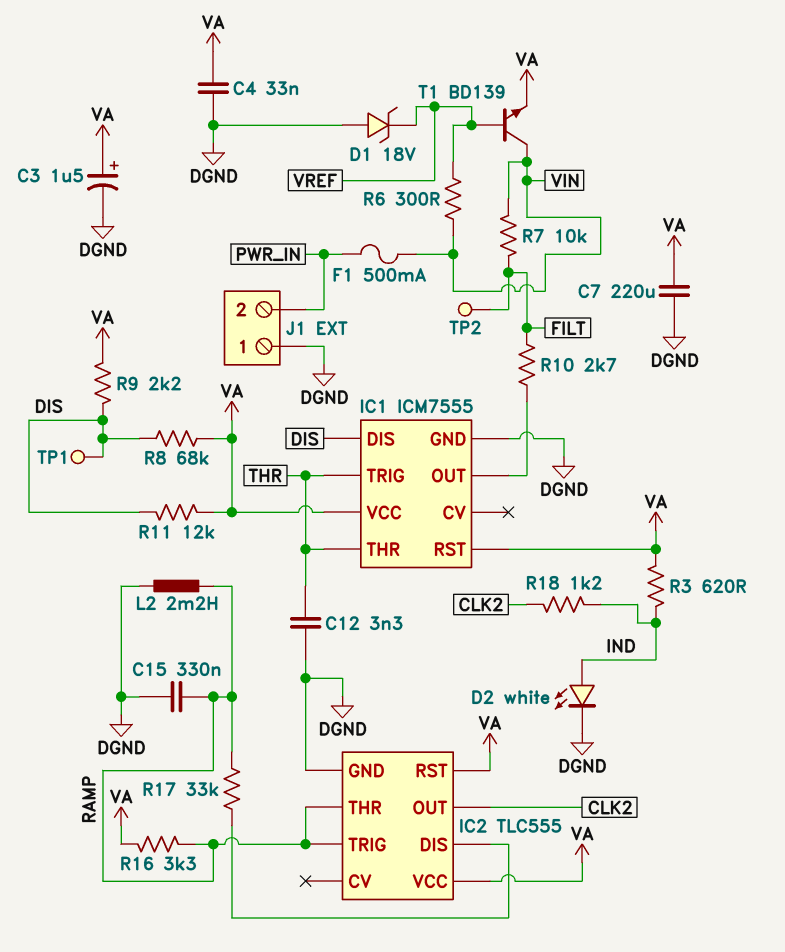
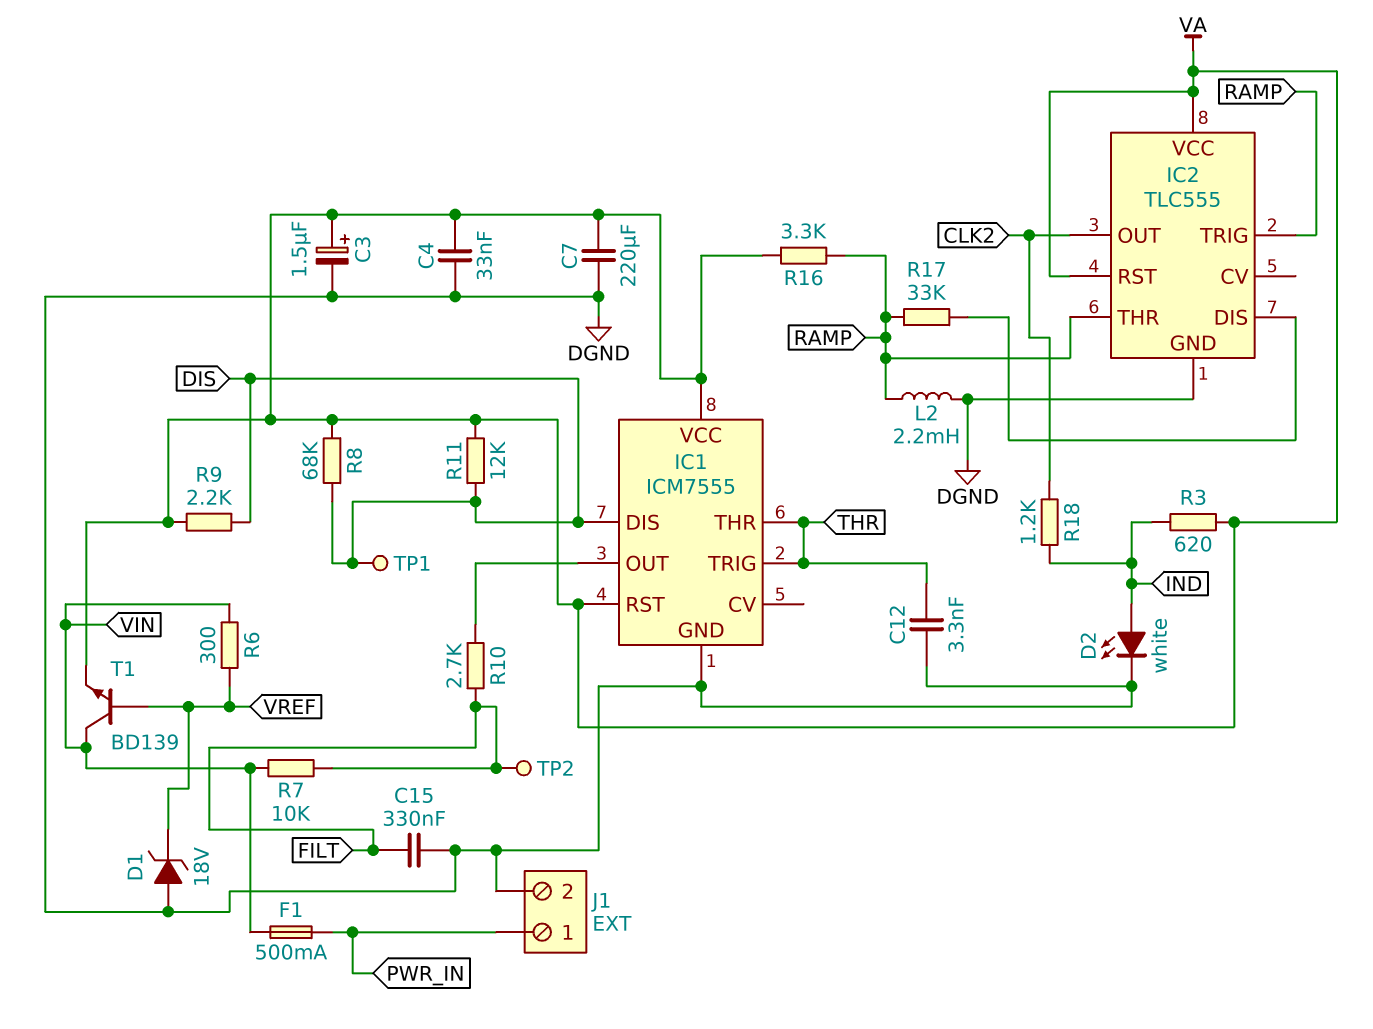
C15: 330nF (DGND, RAMP) -> 330nF (DGND, FILT)
J1 pin 1: DGND -> PWR_IN
J1 pin 2: PWR_IN -> DGND

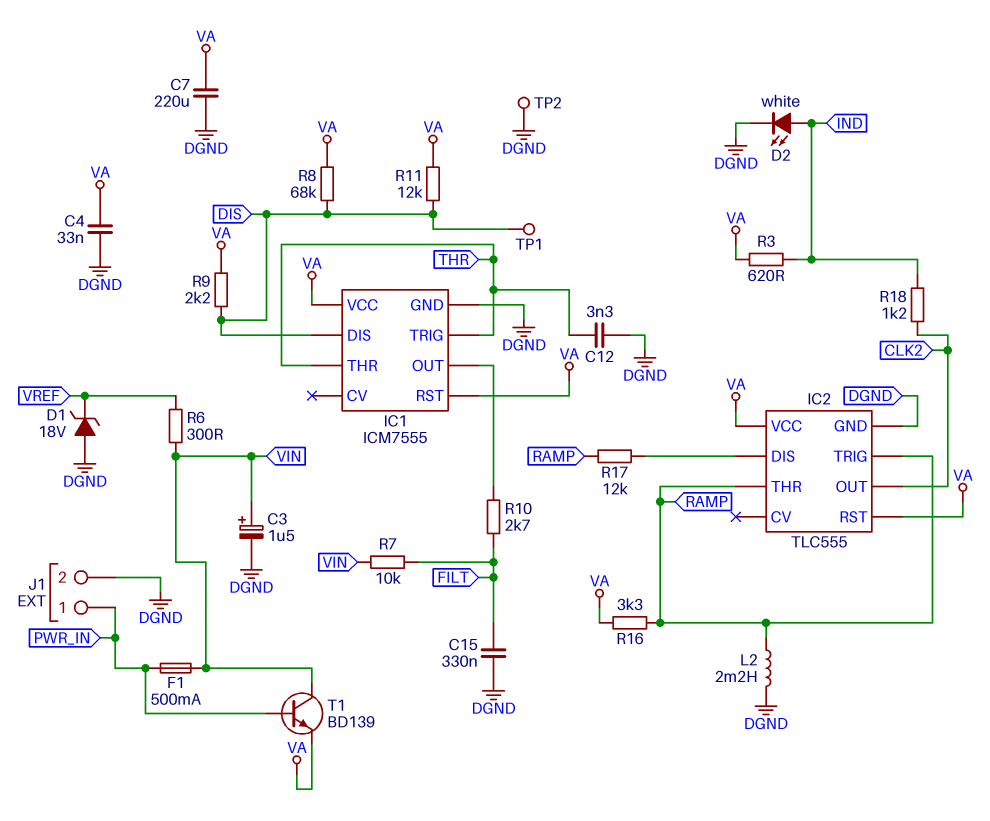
C3: 1.5uF (plus VA, minus DGND) -> 1.5uF (plus VIN, minus DGND)
R17: 33k (IC2/DIS, RAMP) -> 12k (IC2/DIS, RAMP)
T1: NPN BD139 (B VREF, C VIN, E VA) -> NPN BD139 (B PWR_IN, C VIN, E VA)
TP2: test point (FILT) -> test point (DGND)

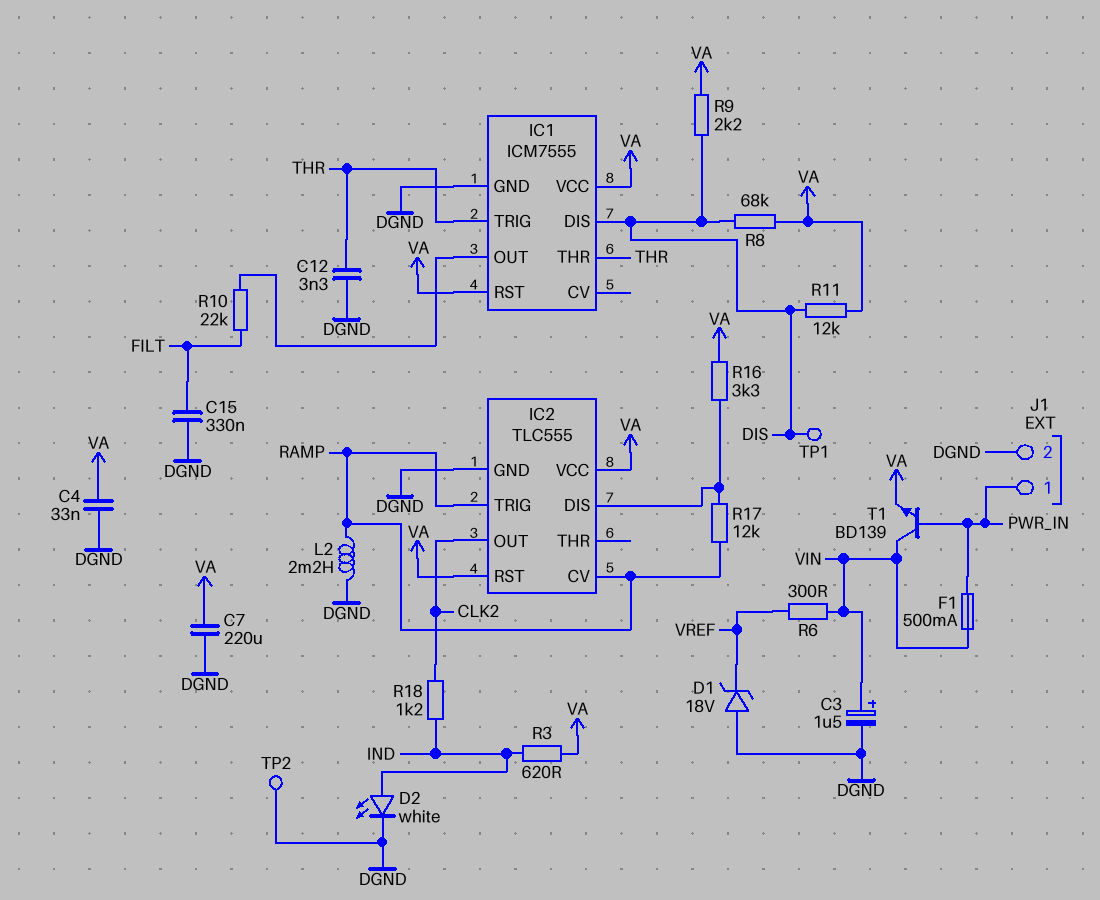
IC2 pin CV: none -> RAMP
IC2 pin THR: RAMP -> none
R7: 10k (FILT, VIN) -> none
R10: 2.7k (FILT, IC1/OUT) -> 22k (FILT, IC1/OUT)
R16: 3.3k (RAMP, VA) -> 3.3k (IC2/DIS, VA)

